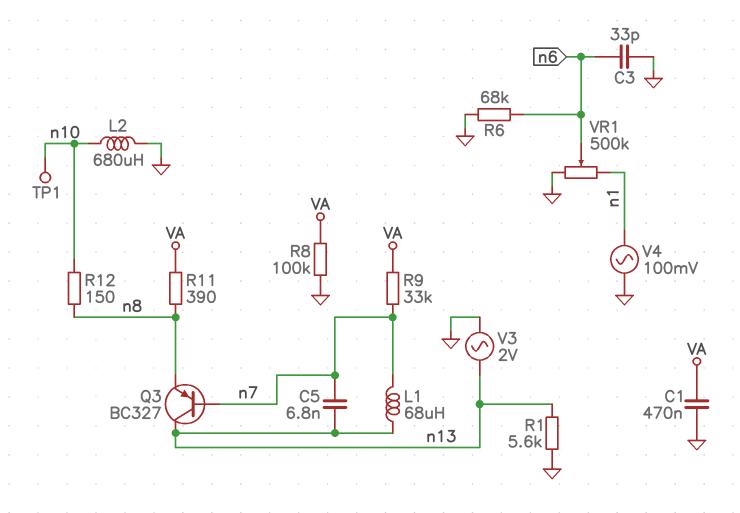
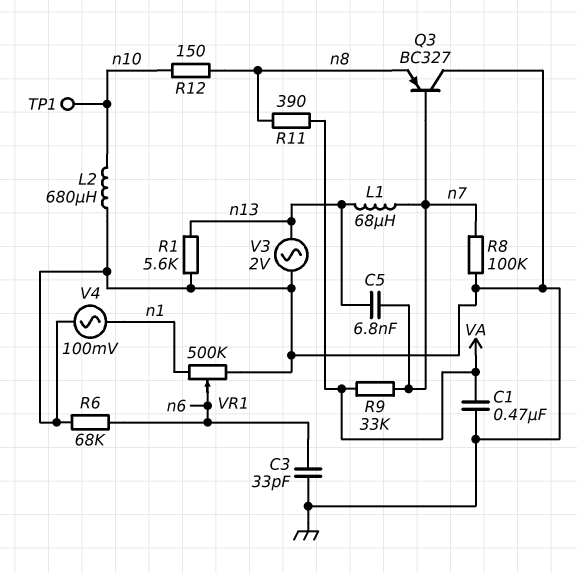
Q3: PNP BC327 (B n7, C n13, E n8) -> PNP BC327 (B n7, C GND, E n8)
R8: 100k (GND, VA) -> 100k (GND, n7)

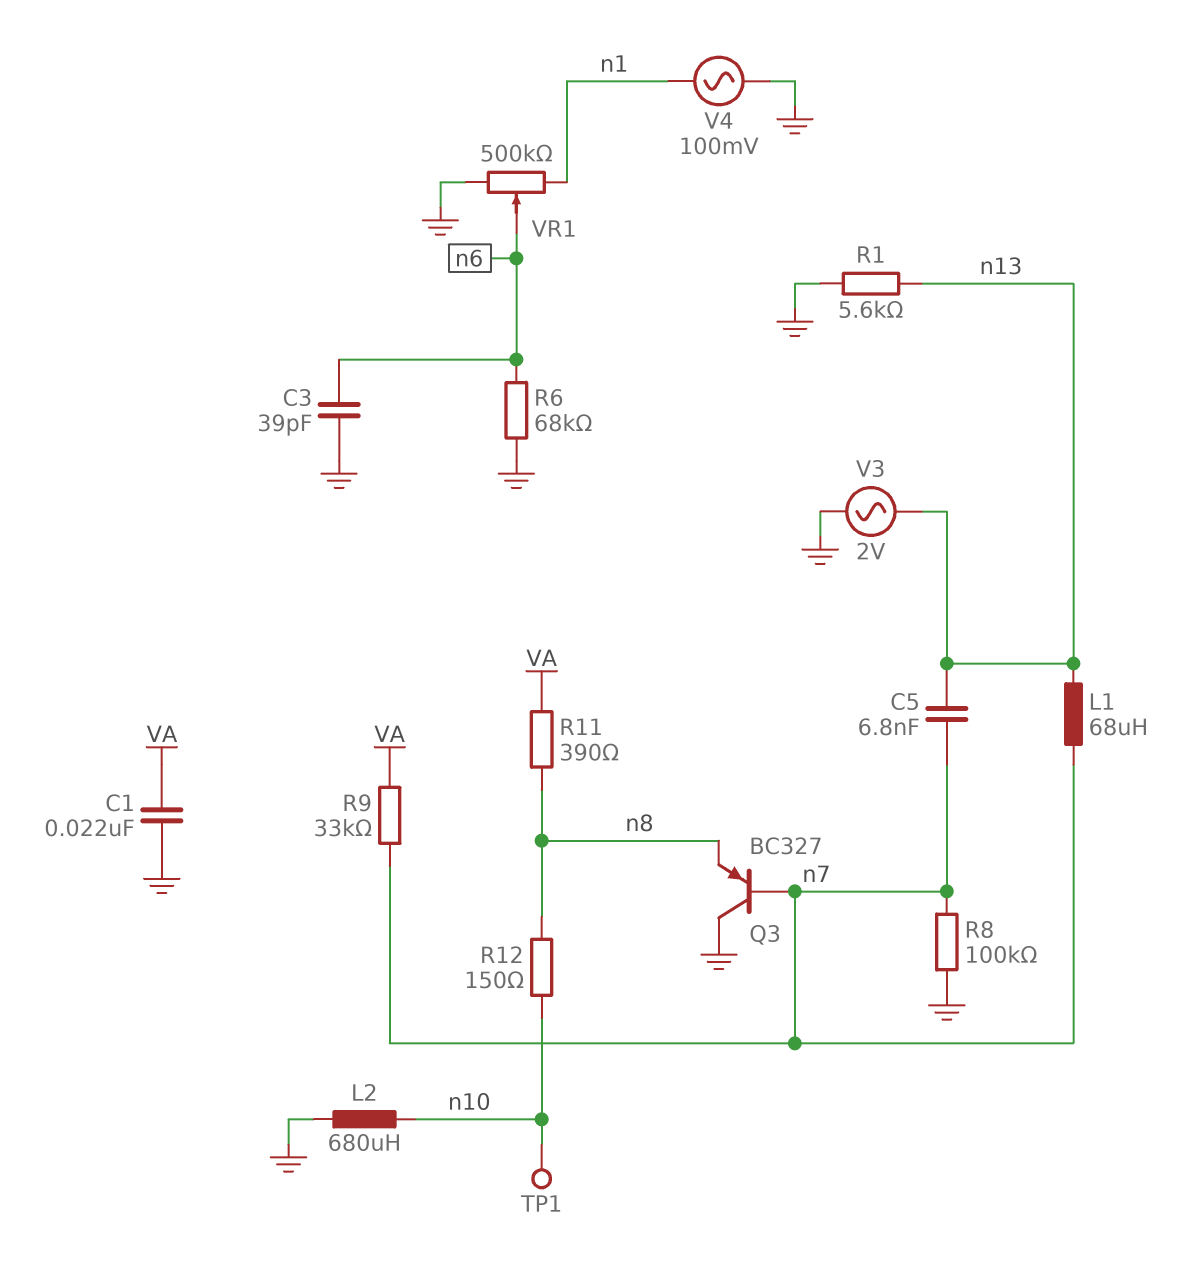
C1: 470nF (GND, VA) -> 22nF (GND, VA)
C3: 33pF (GND, n6) -> 39pF (GND, n6)

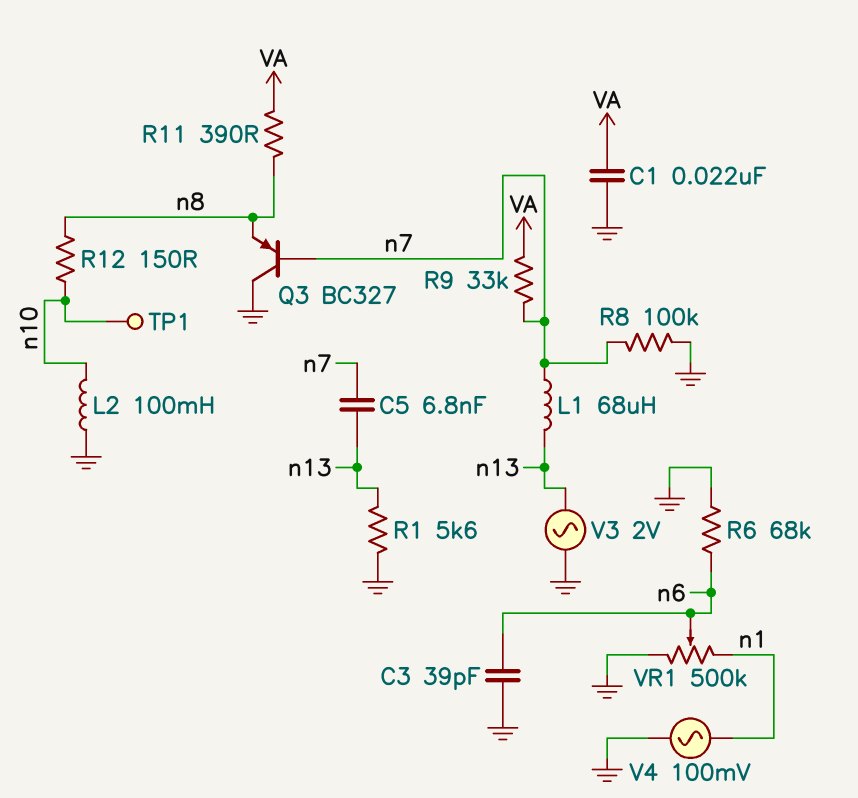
L2: 680uH (GND, n10) -> 100mH (GND, n10)

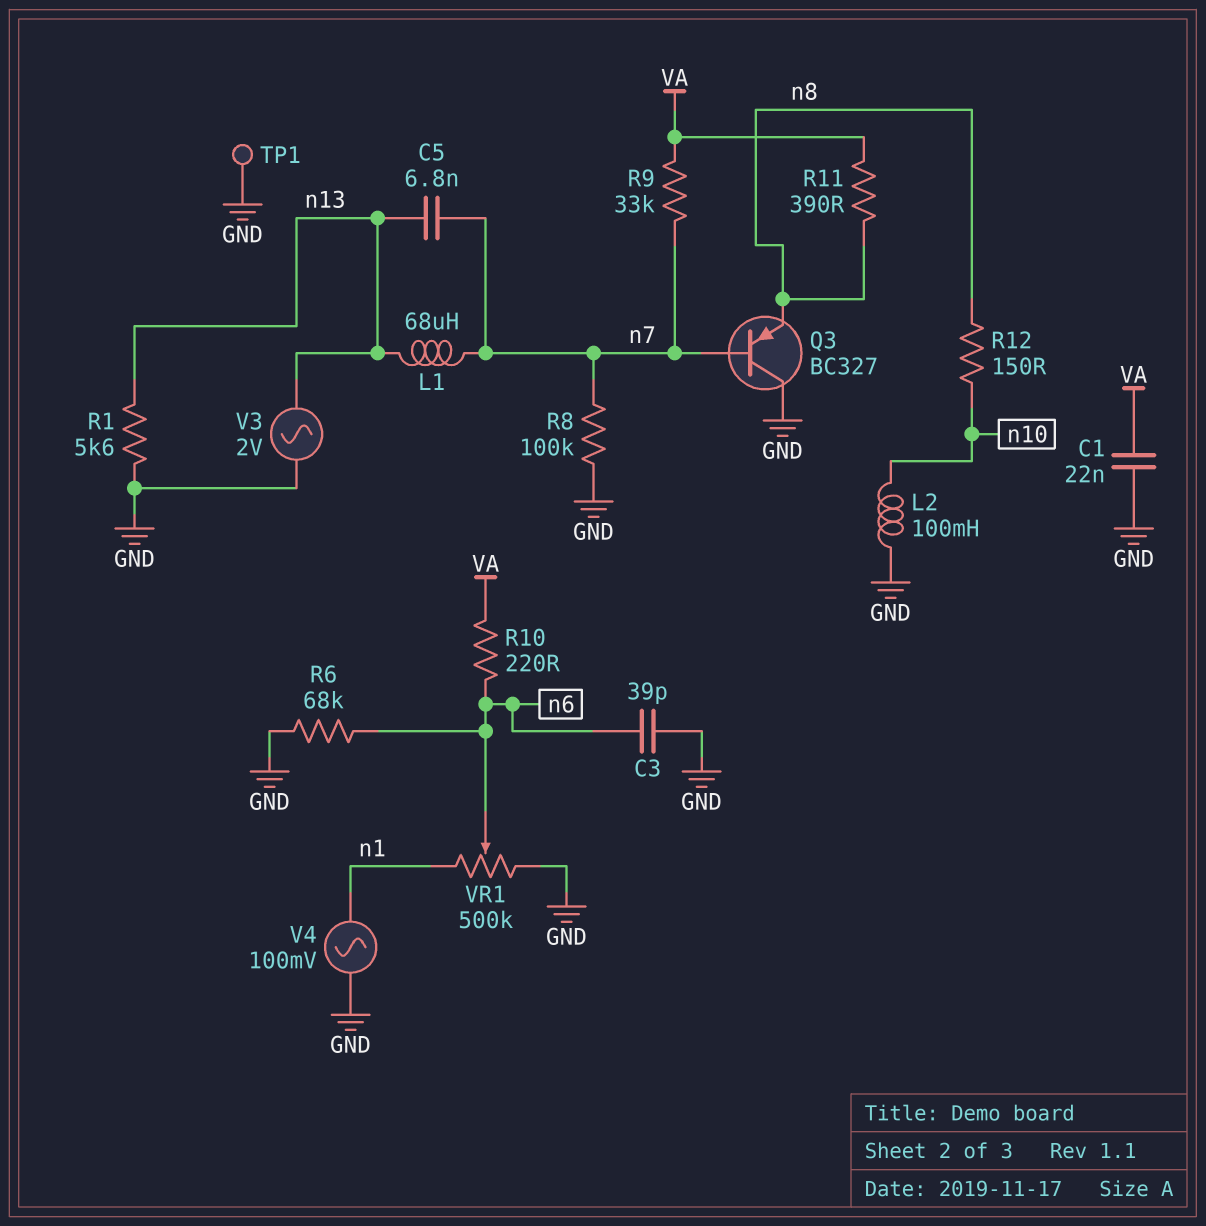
R10: none -> 220 (VA, n6)
TP1: test point (n10) -> test point (GND)

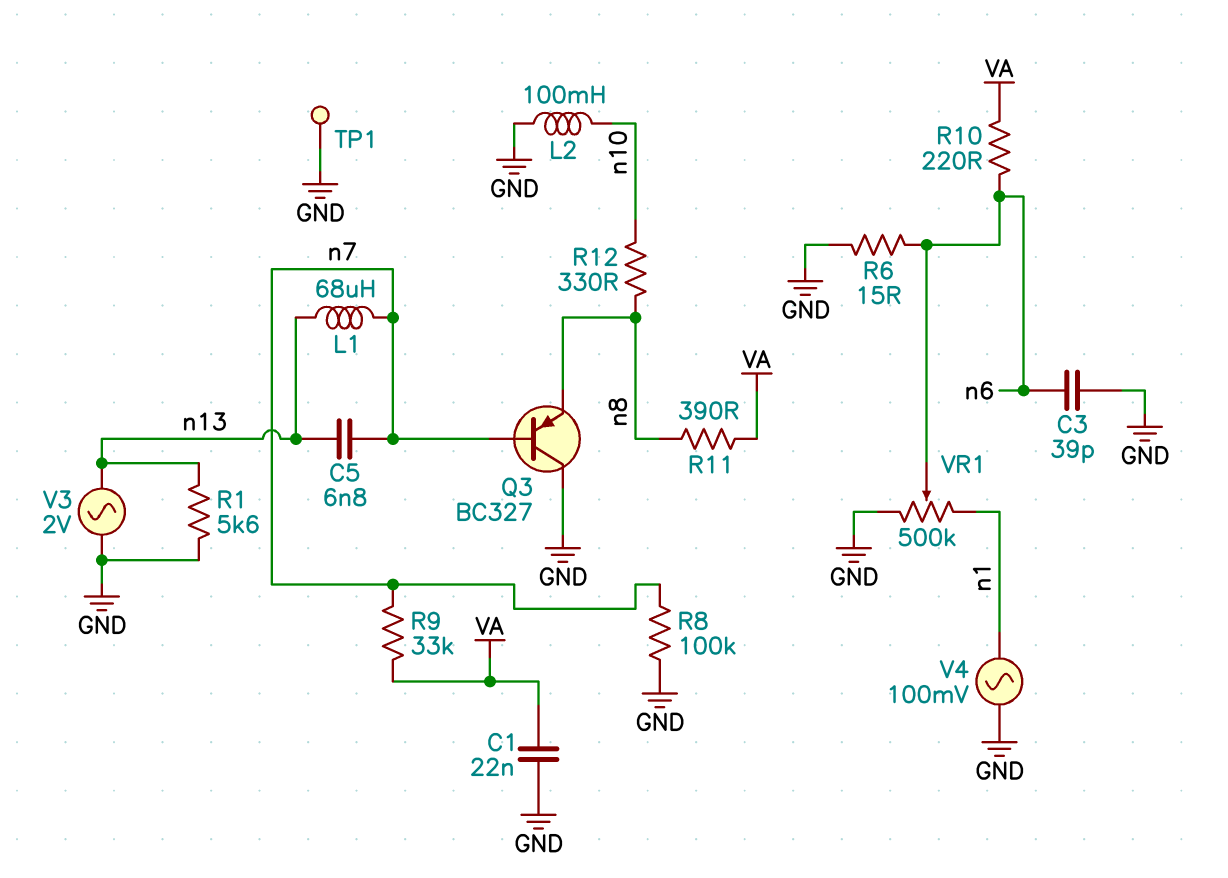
R6: 68k (GND, n6) -> 15 (GND, n6)
R12: 150 (n8, n10) -> 330 (n8, n10)

